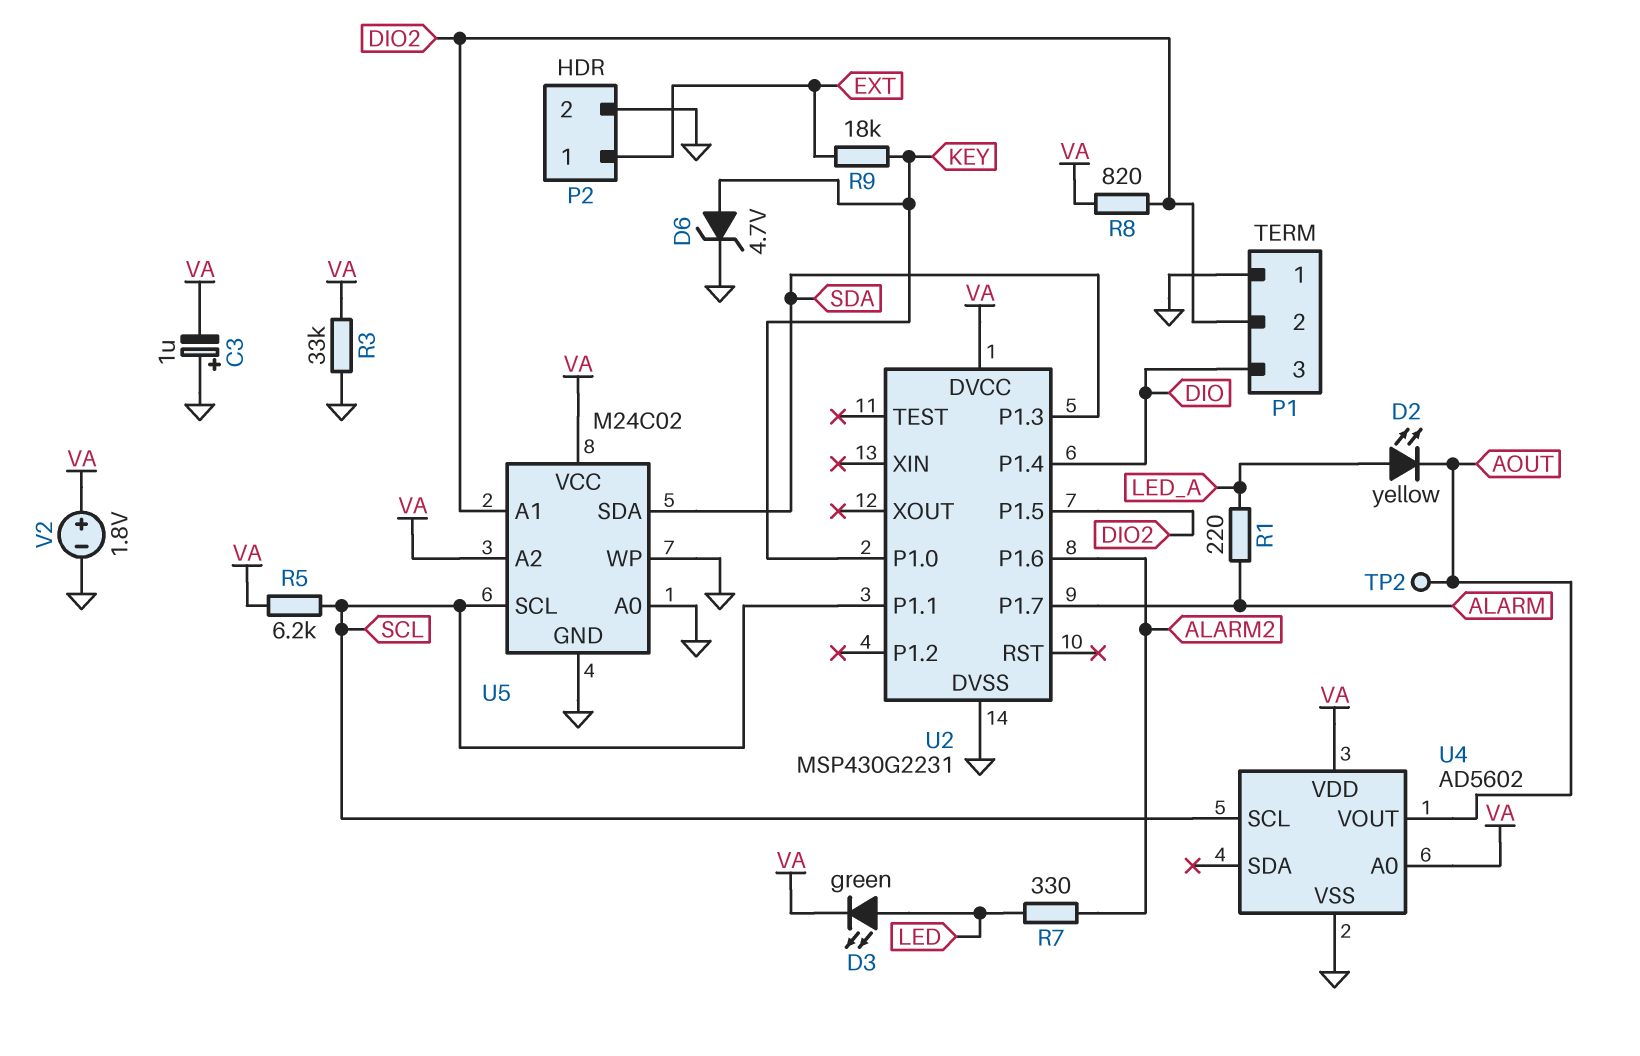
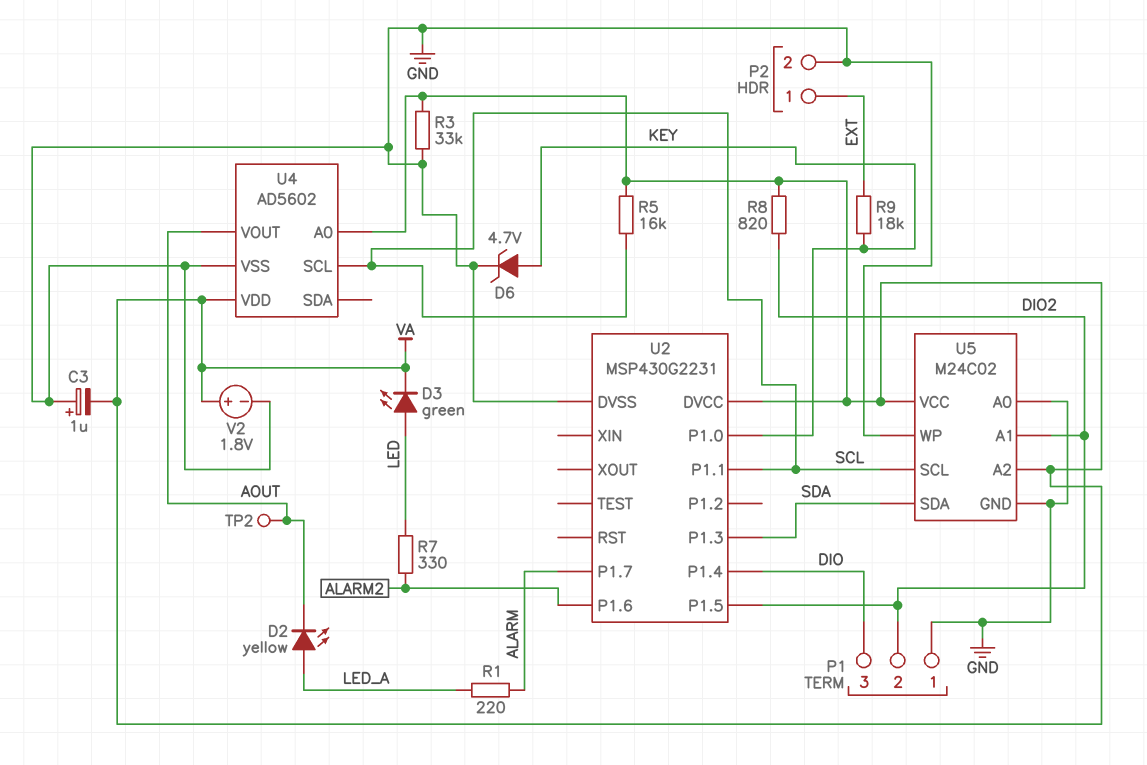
R5: 6.2k (SCL, VA) -> 16k (SCL, VA)

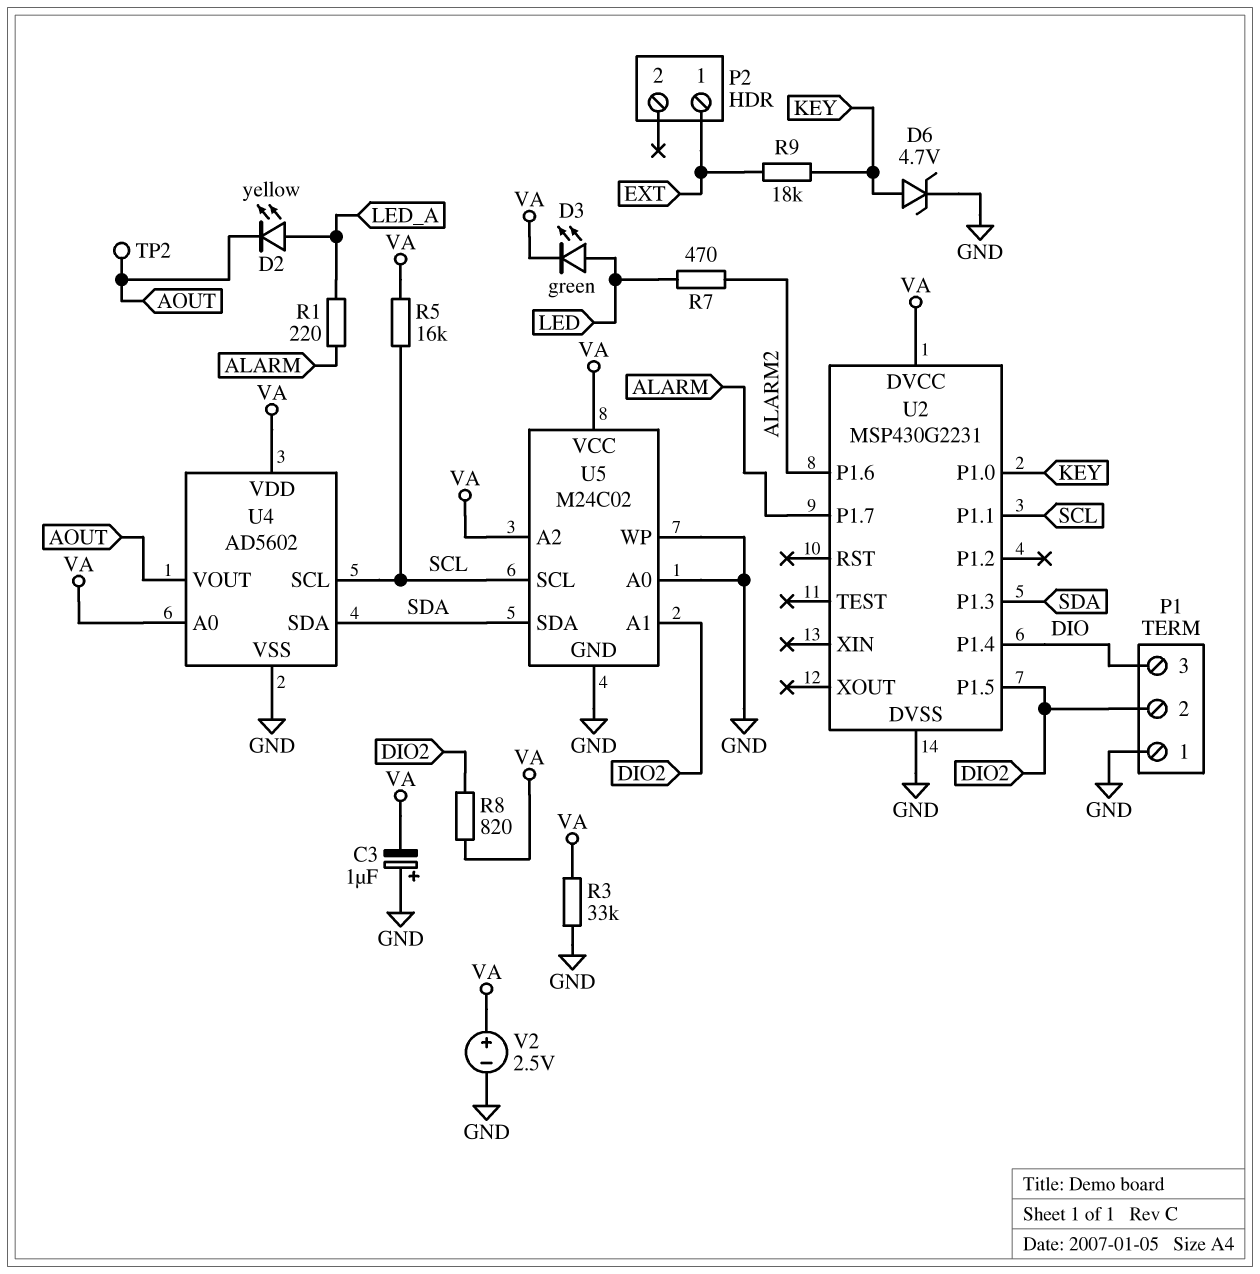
P2 pin 2: GND -> none
R7: 330 (ALARM2, LED) -> 470 (ALARM2, LED)
U4 pin SDA: none -> SDA
V2: 1.8V (plus VA, minus GND) -> 2.5V (plus VA, minus GND)

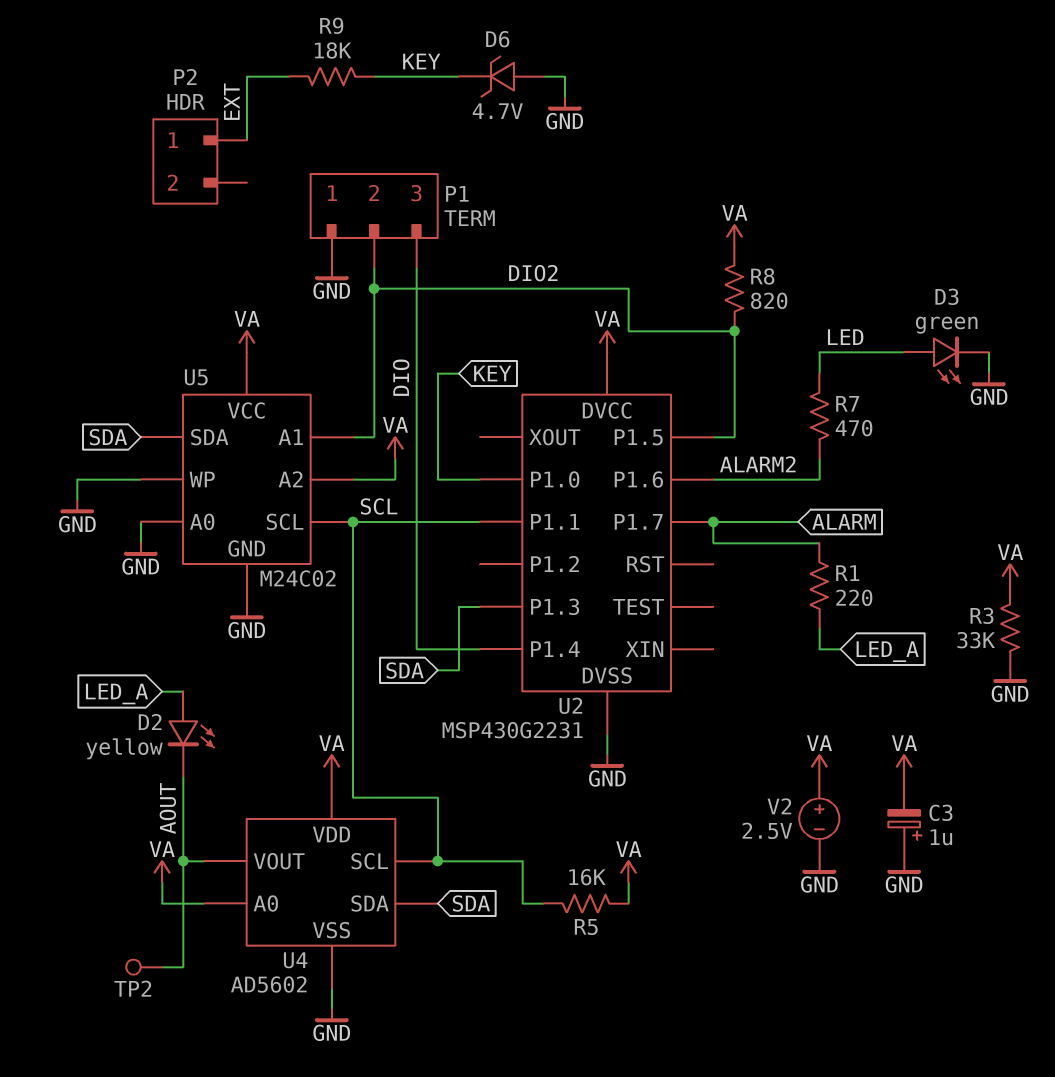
D3: LED green (A LED, K VA) -> LED green (A LED, K GND)
D6: zener 4.7V (A KEY, K GND) -> zener 4.7V (A GND, K KEY)

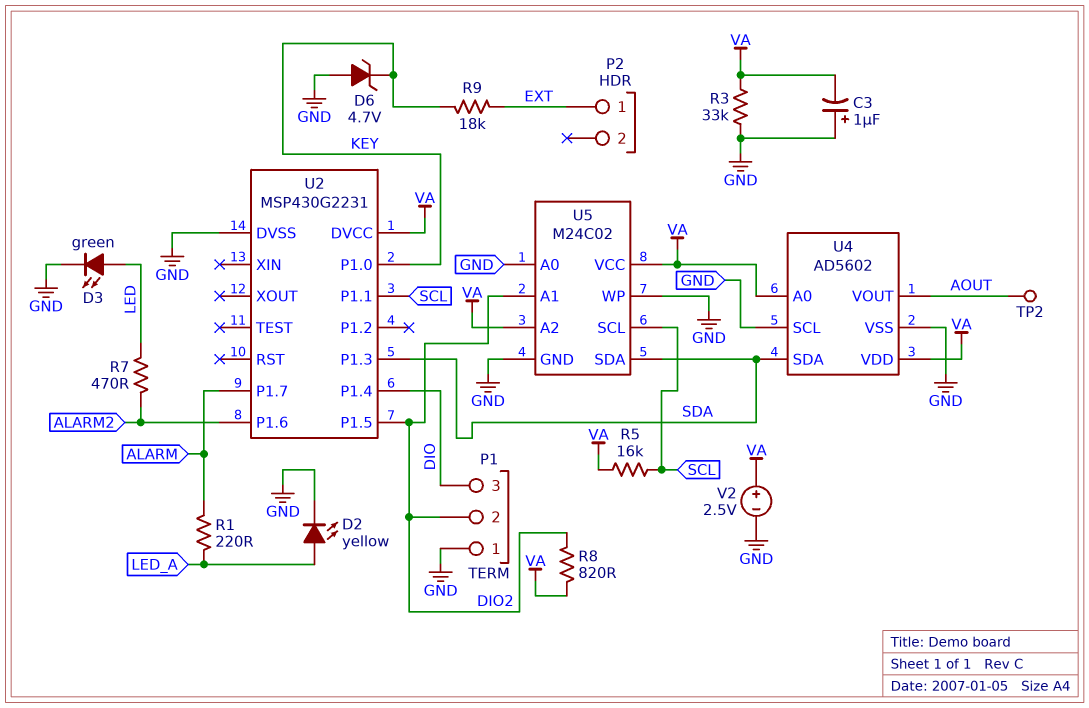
D2: LED yellow (A LED_A, K AOUT) -> LED yellow (A LED_A, K GND)
U4 pin SCL: SCL -> GND

